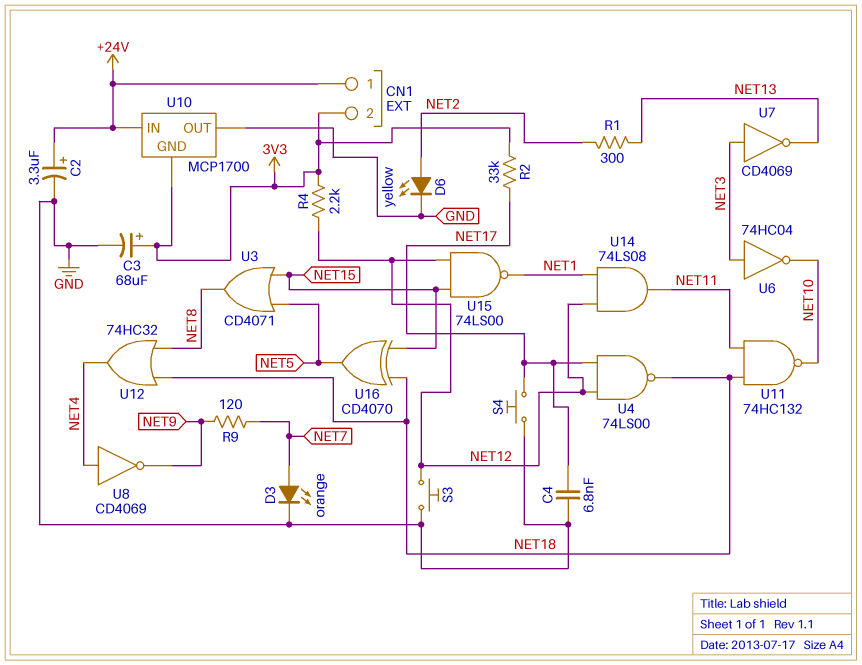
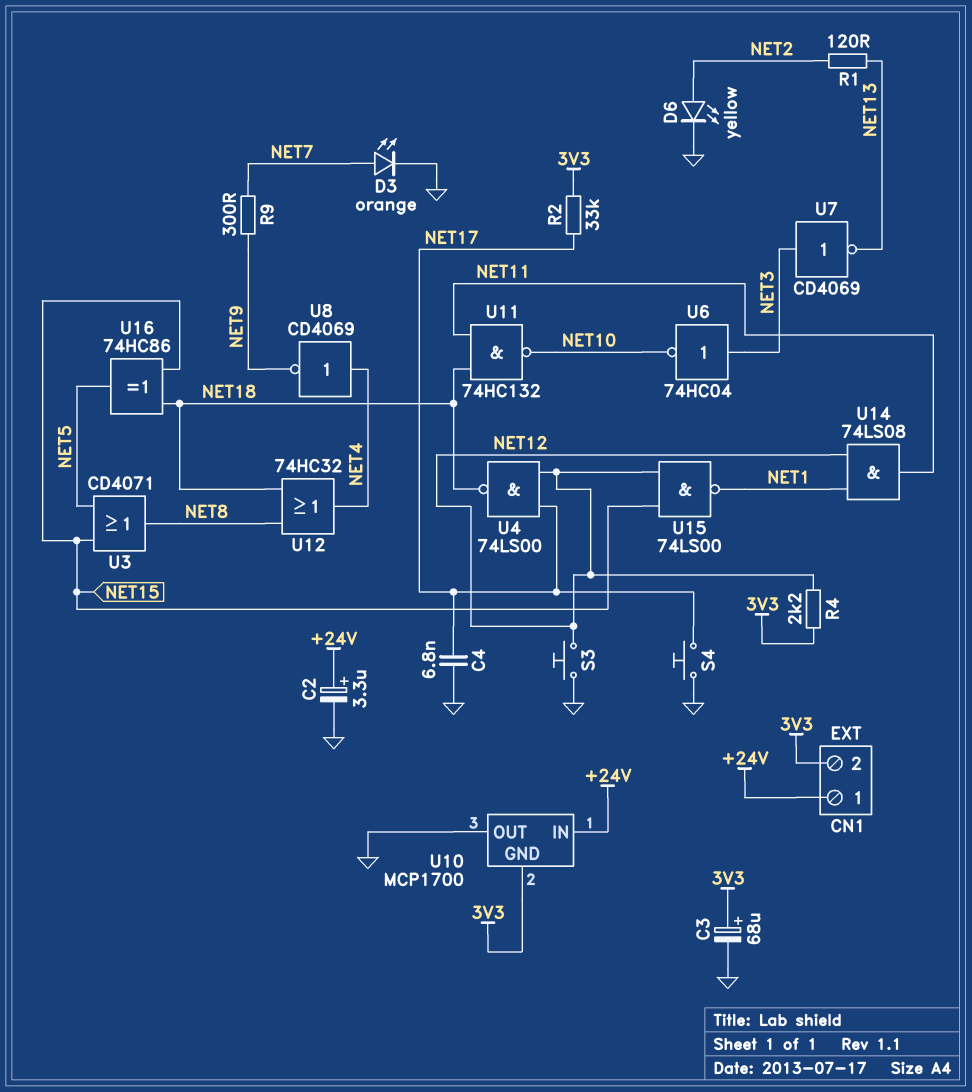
R1: 300 (NET2, NET13) -> 120 (NET2, NET13)
R9: 120 (NET7, NET9) -> 300 (NET7, NET9)
U16: XOR CD4070 (in NET15, in NET18, out NET5) -> XOR 74HC86 (in NET15, in NET18, out NET5)

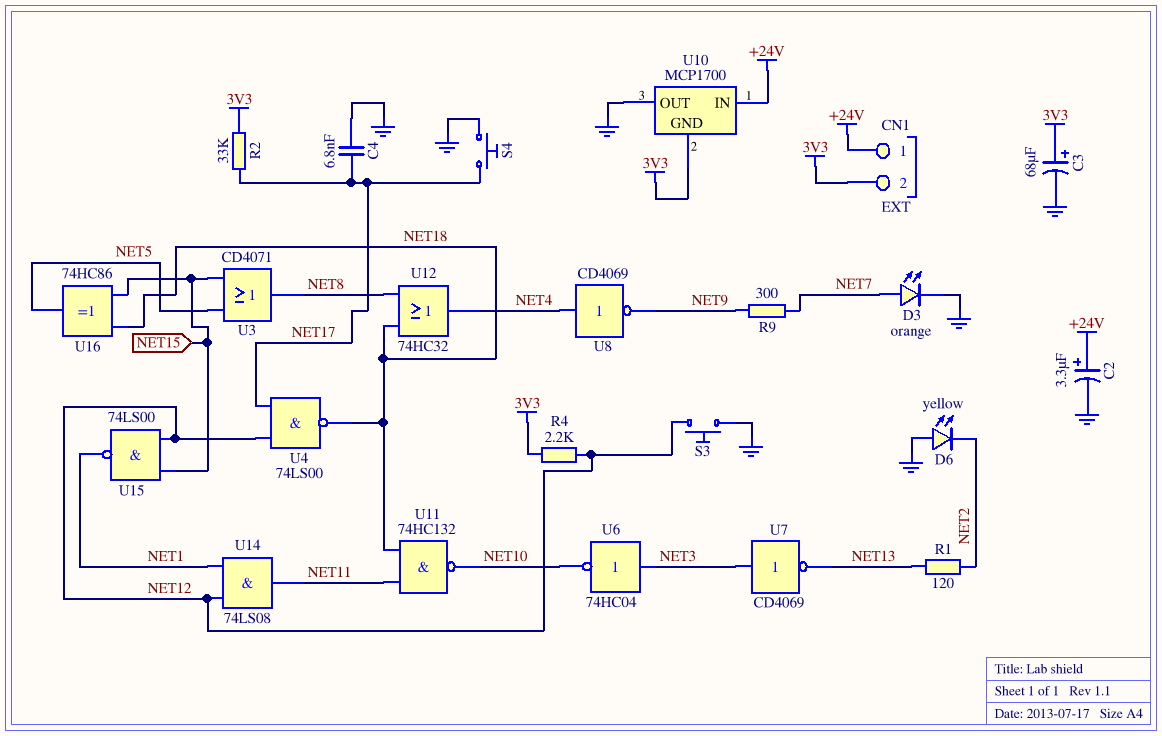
D6: LED yellow (A NET2, K GND) -> LED yellow (A GND, K NET2)

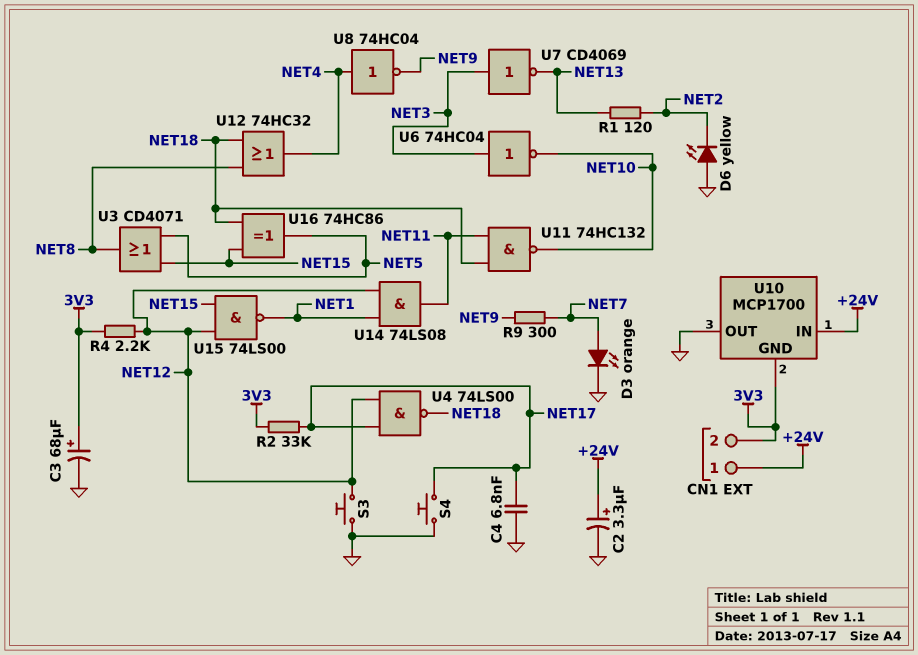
U8: NOT CD4069 (in NET4, out NET9) -> NOT 74HC04 (in NET4, out NET9)

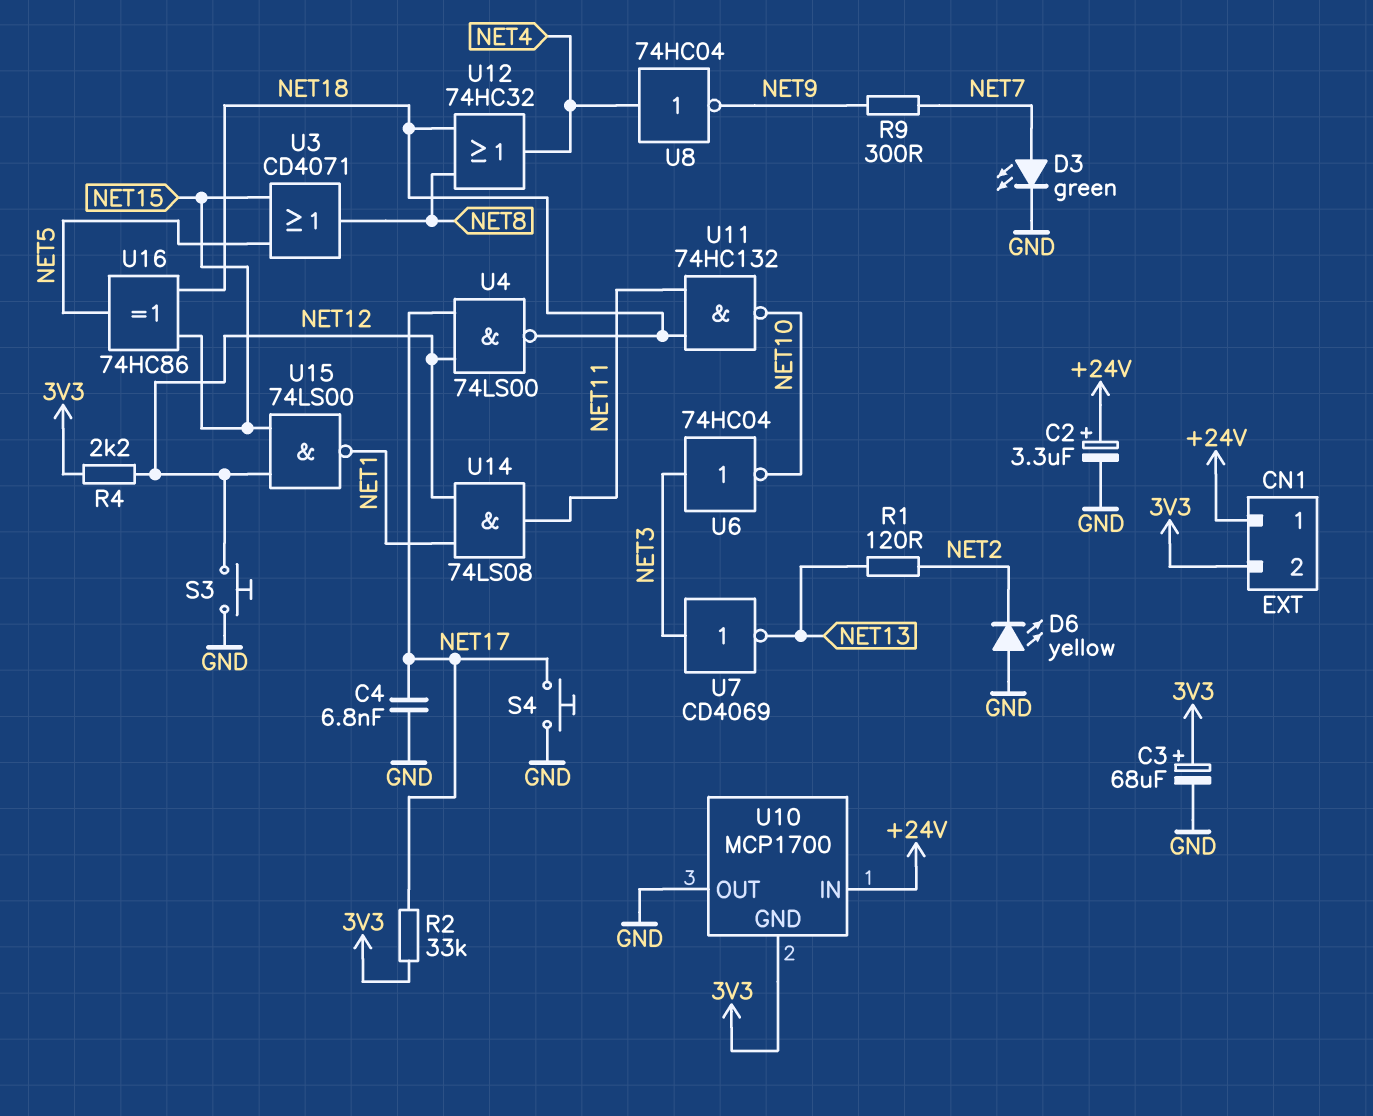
D3: LED orange (A NET7, K GND) -> LED green (A NET7, K GND)

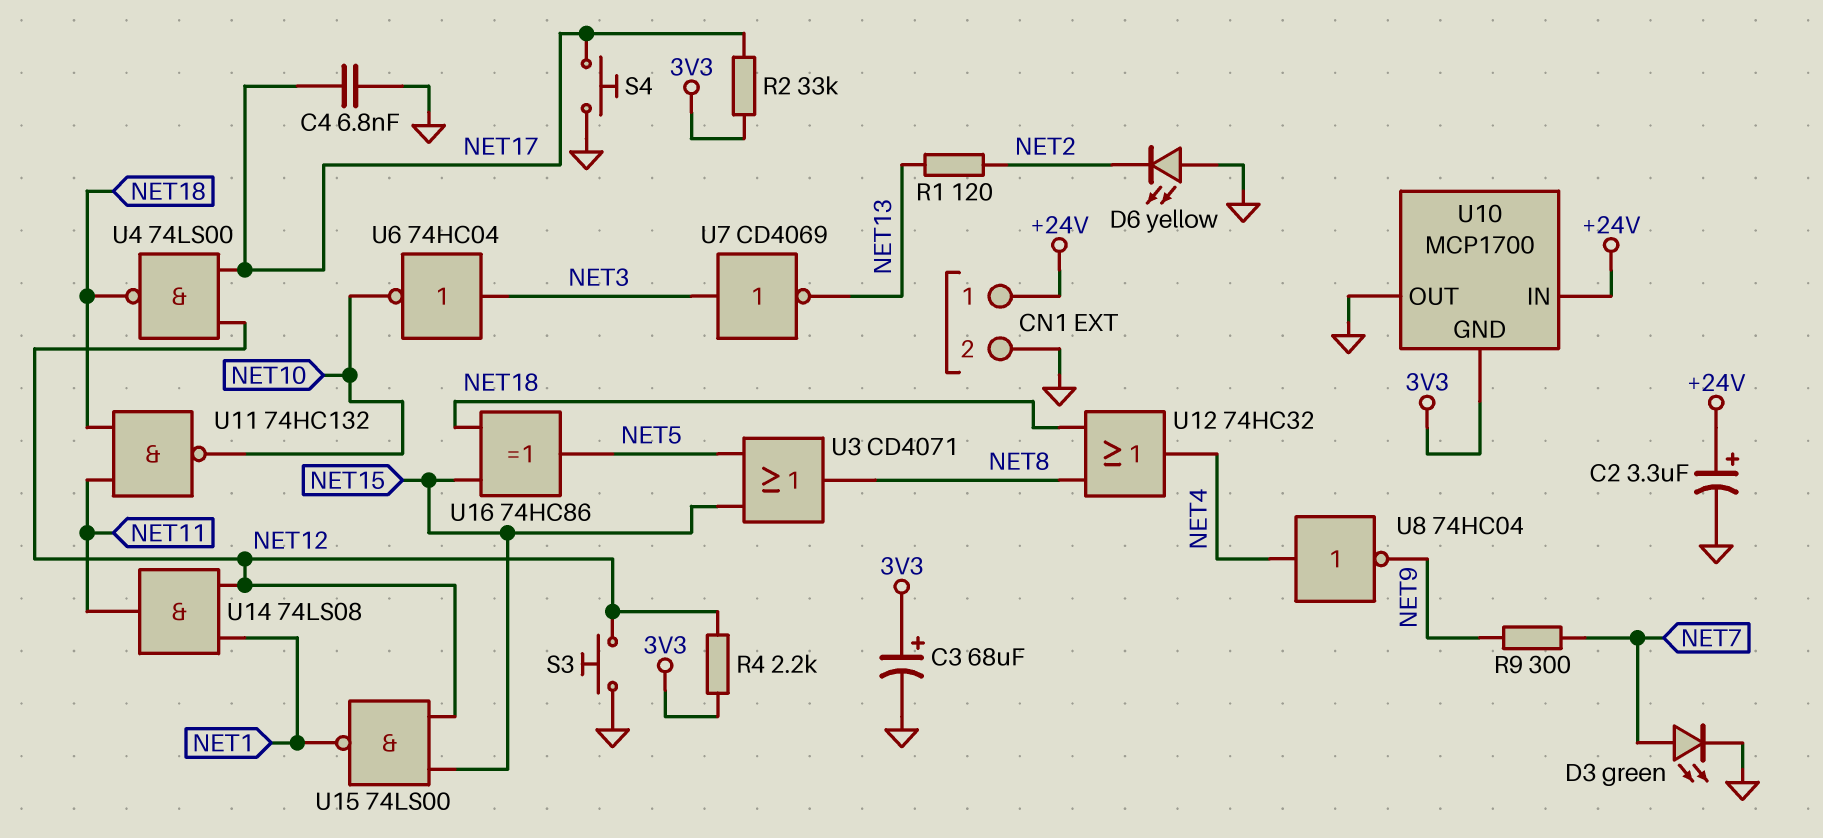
CN1 pin 2: 3V3 -> GND

